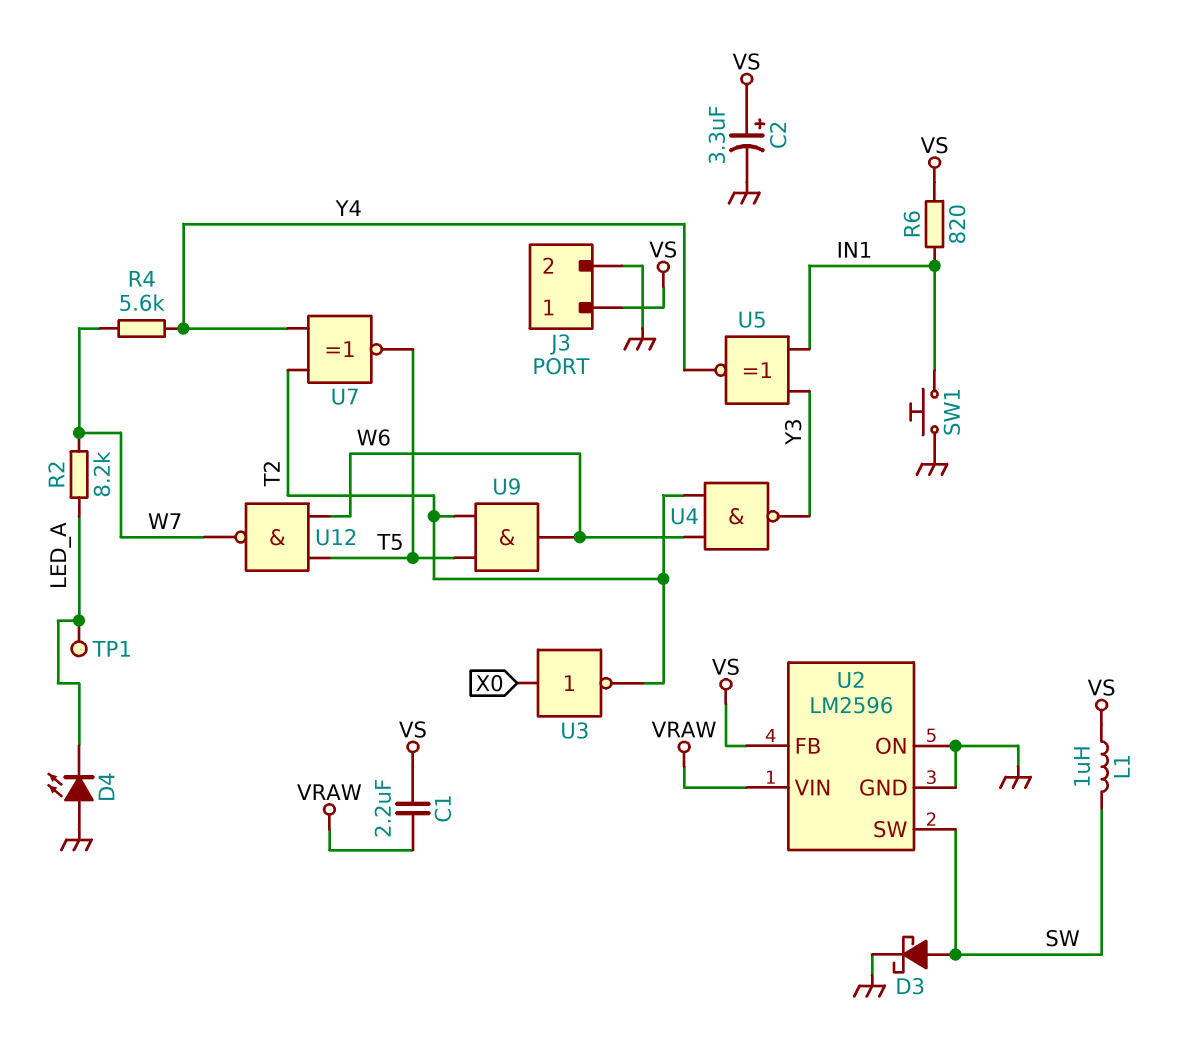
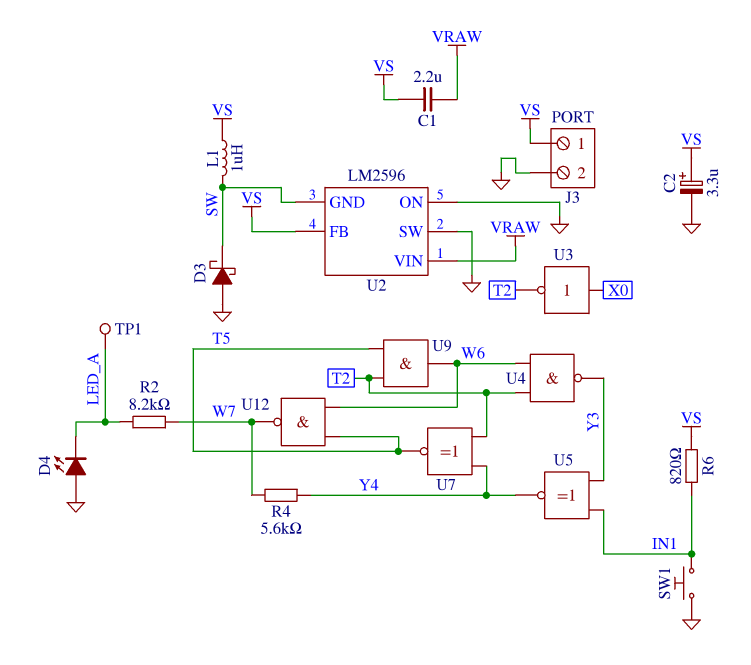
D3: schottky (A SW, K GND) -> schottky (A GND, K SW)
U2 pin GND: GND -> SW
U2 pin SW: SW -> GND

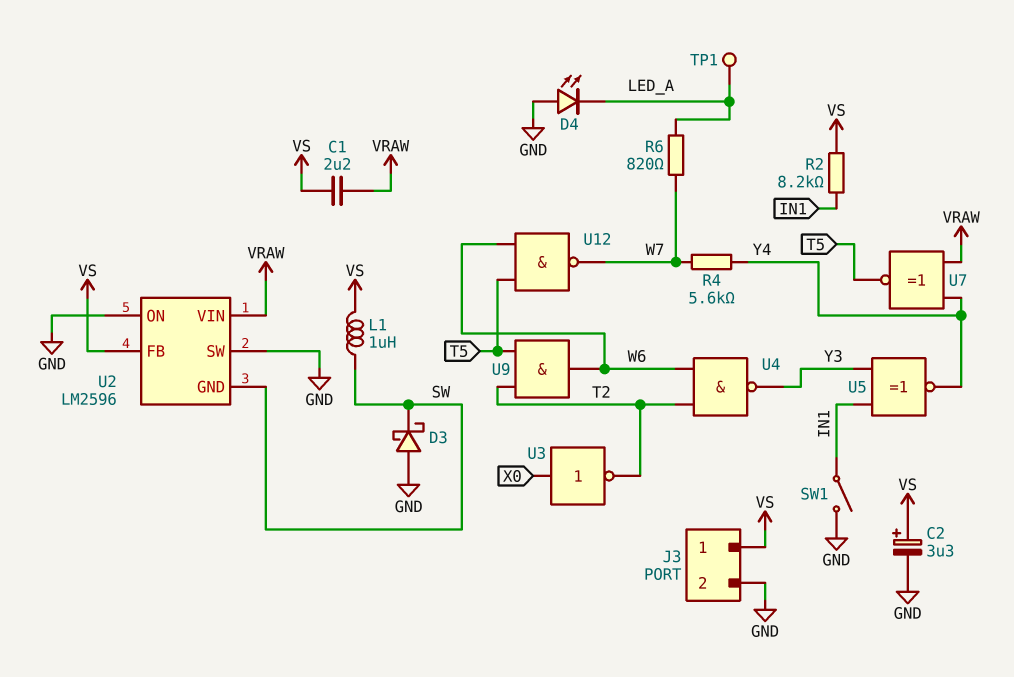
R2: 8.2k (LED_A, W7) -> 8.2k (IN1, VS)
R6: 820 (IN1, VS) -> 820 (LED_A, W7)
SW1: button (GND, IN1) -> switch (GND, IN1)
U7: XNOR (in T2, in Y4, out T5) -> XNOR (in VRAW, in Y4, out T5)

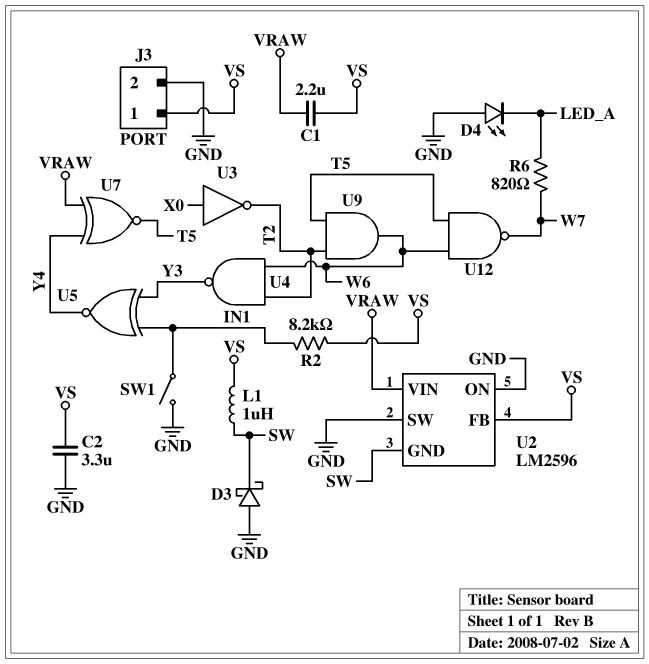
C2: 3.3uF (plus VS, minus GND) -> 3.3uF (GND, VS)
R4: 5.6k (W7, Y4) -> none
TP1: test point (LED_A) -> none

